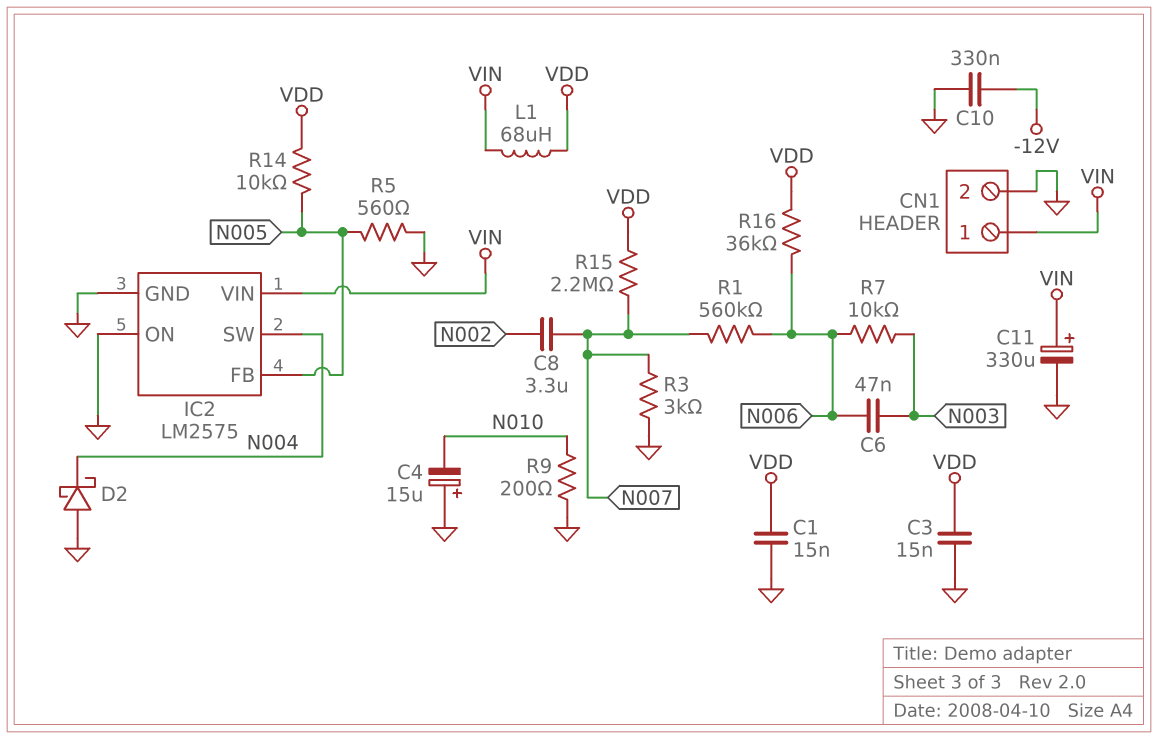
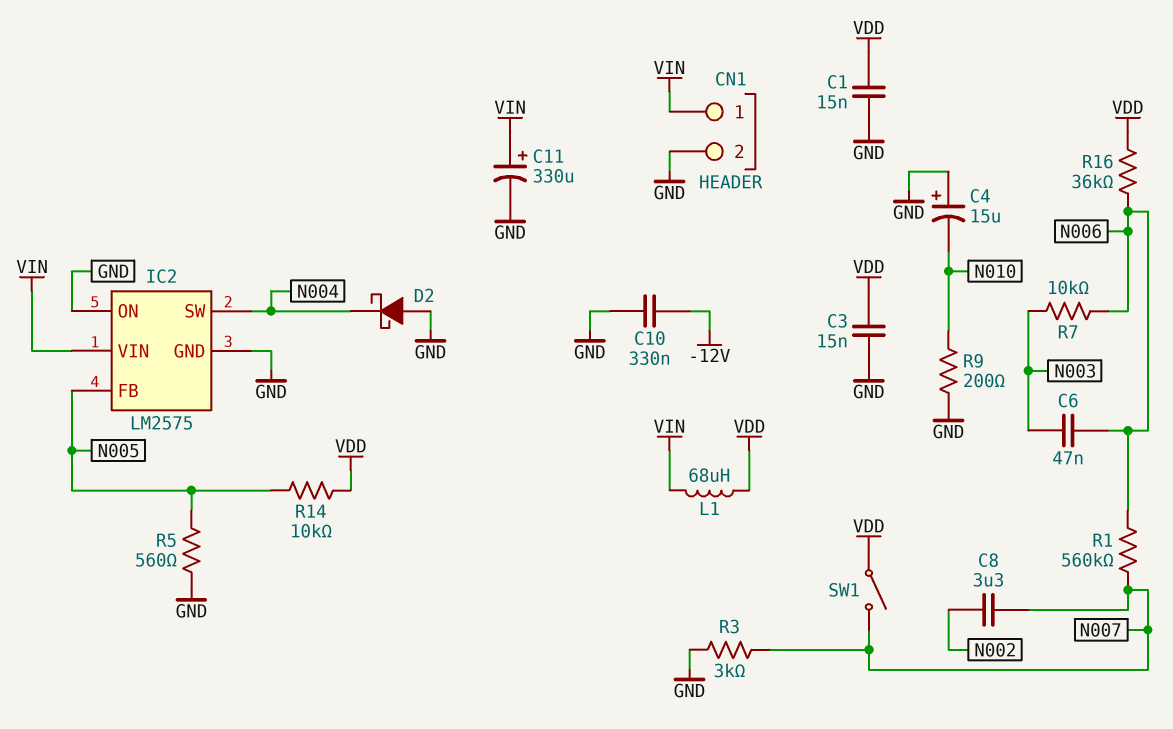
R15: 2.2M (N007, VDD) -> none
SW1: none -> switch (N007, VDD)

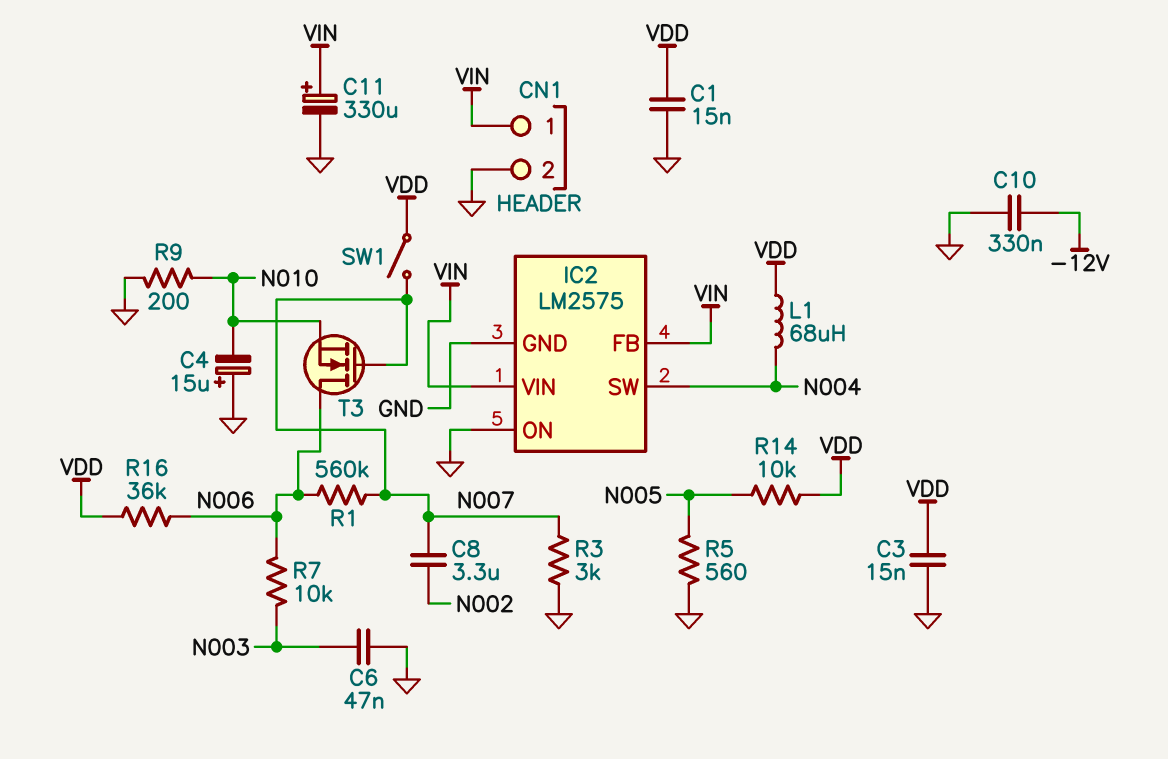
C6: 47nF (N003, N006) -> 47nF (GND, N003)
D2: schottky (A GND, K N004) -> none
IC2 pin FB: N005 -> VIN
L1: 68uH (VDD, VIN) -> 68uH (N004, VDD)
T3: none -> NMOS (G N007, D N006, S N010)

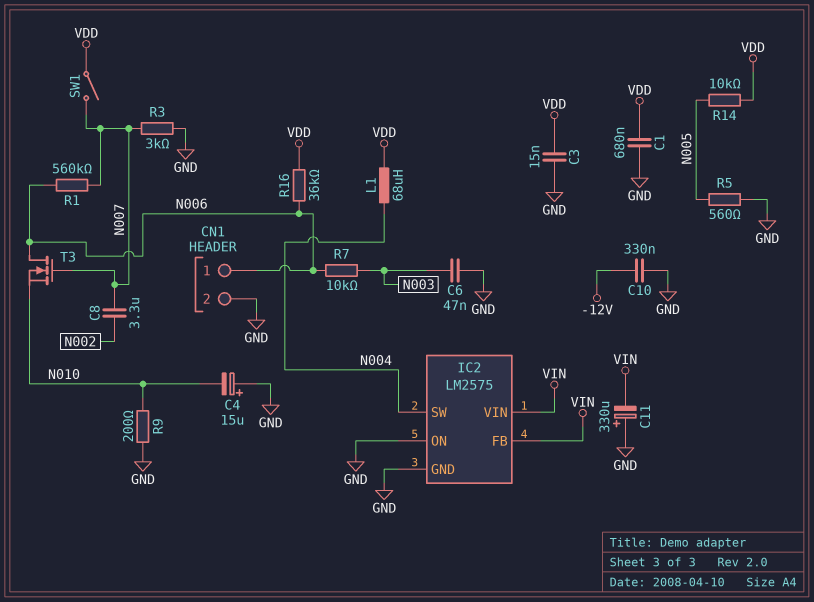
C1: 15nF (GND, VDD) -> 680nF (GND, VDD)
C11: 330uF (plus VIN, minus GND) -> 330uF (plus GND, minus VIN)
CN1 pin 1: VIN -> N006

